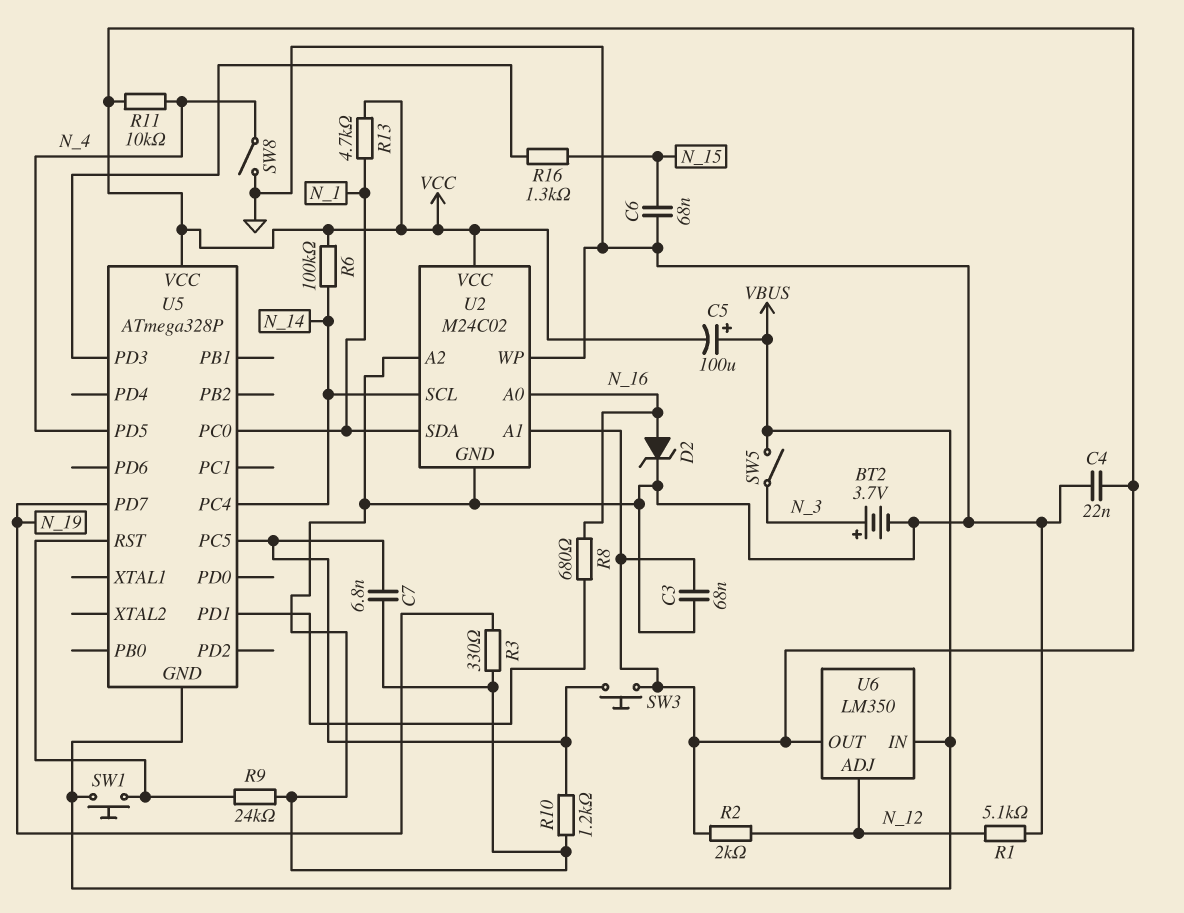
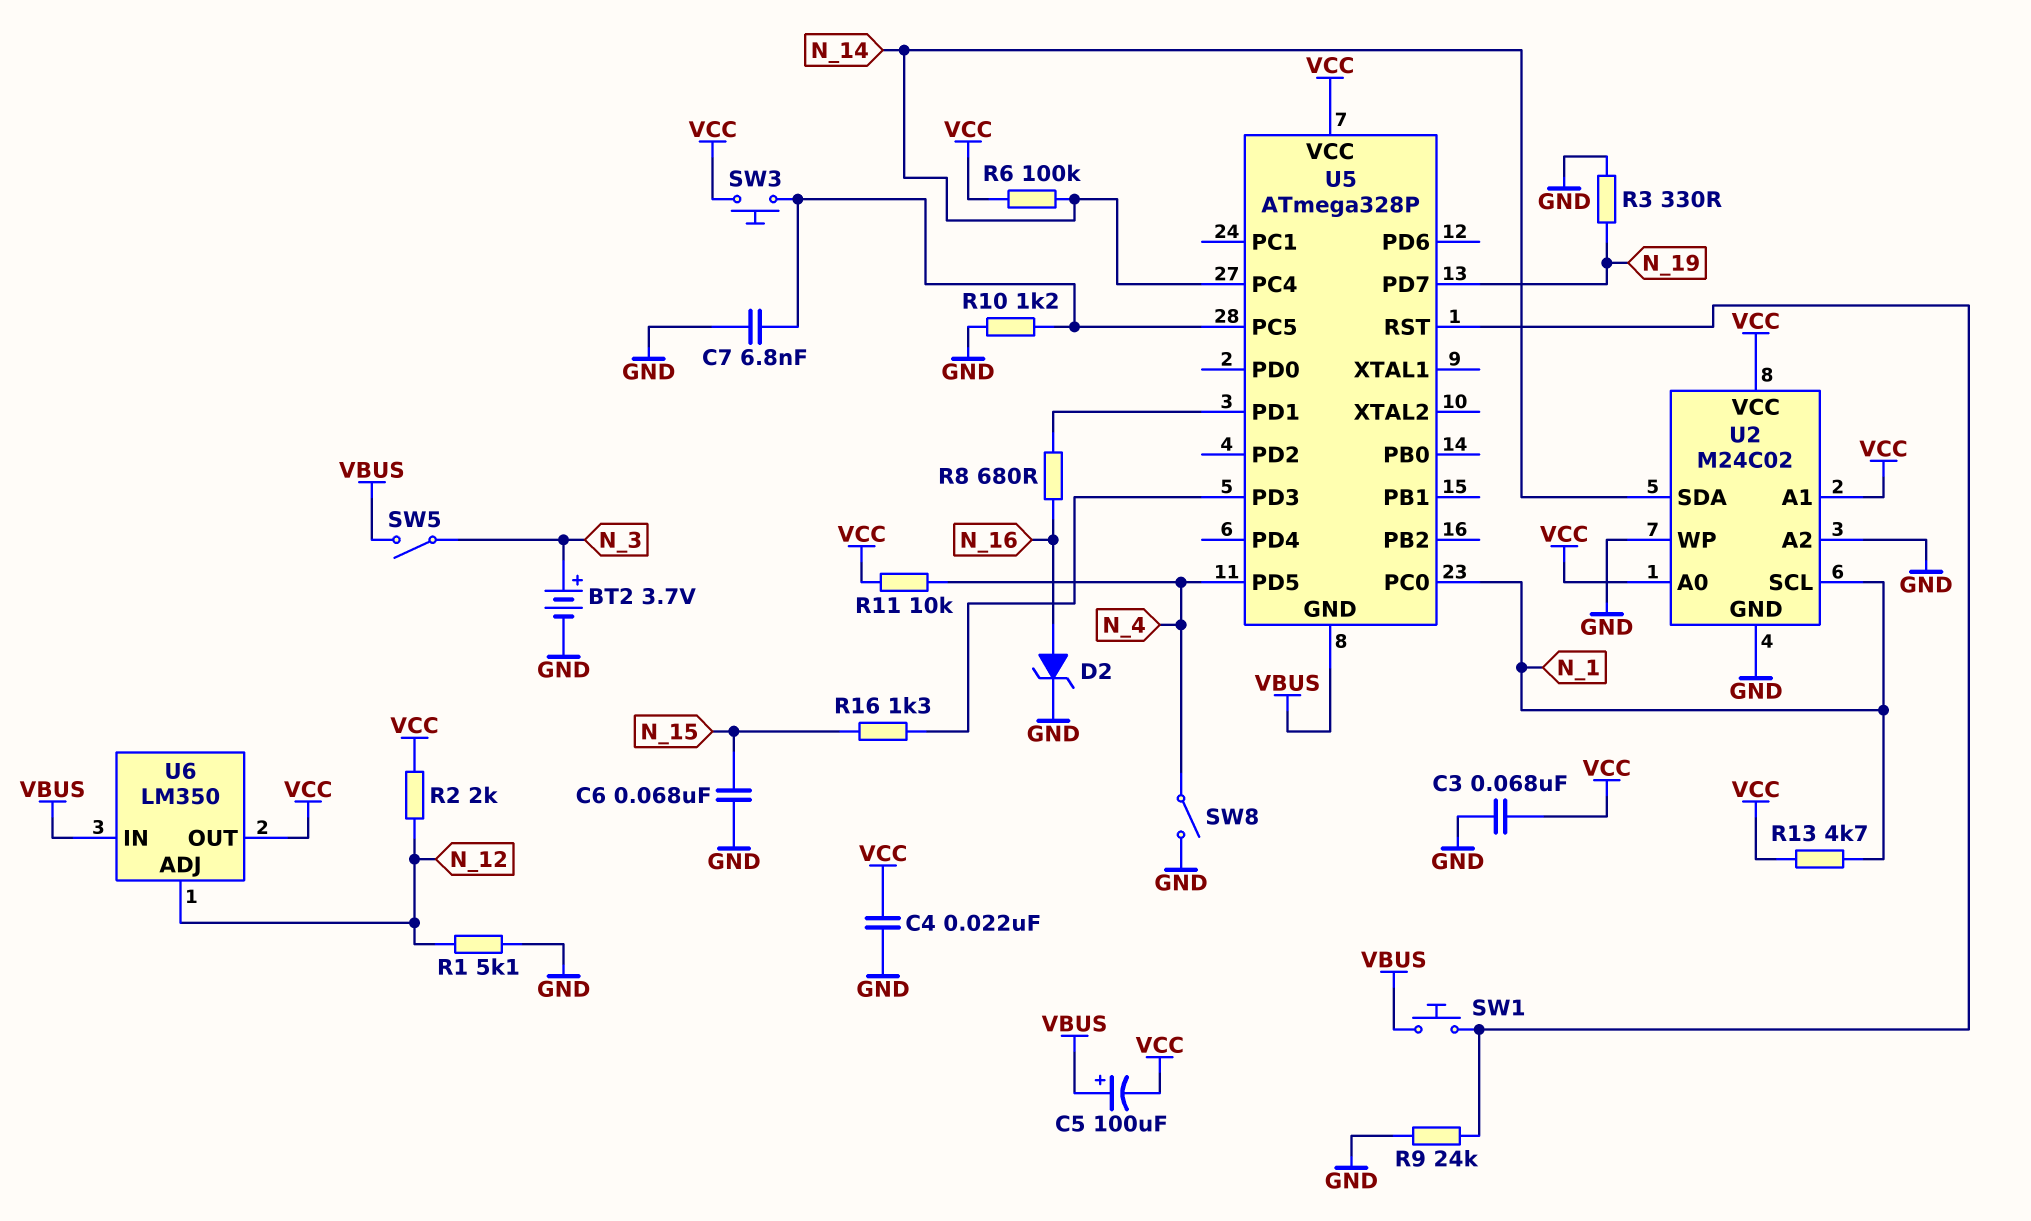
U2 pin A0: N_16 -> VCC
U2 pin SCL: N_14 -> N_1
U2 pin SDA: N_1 -> N_14

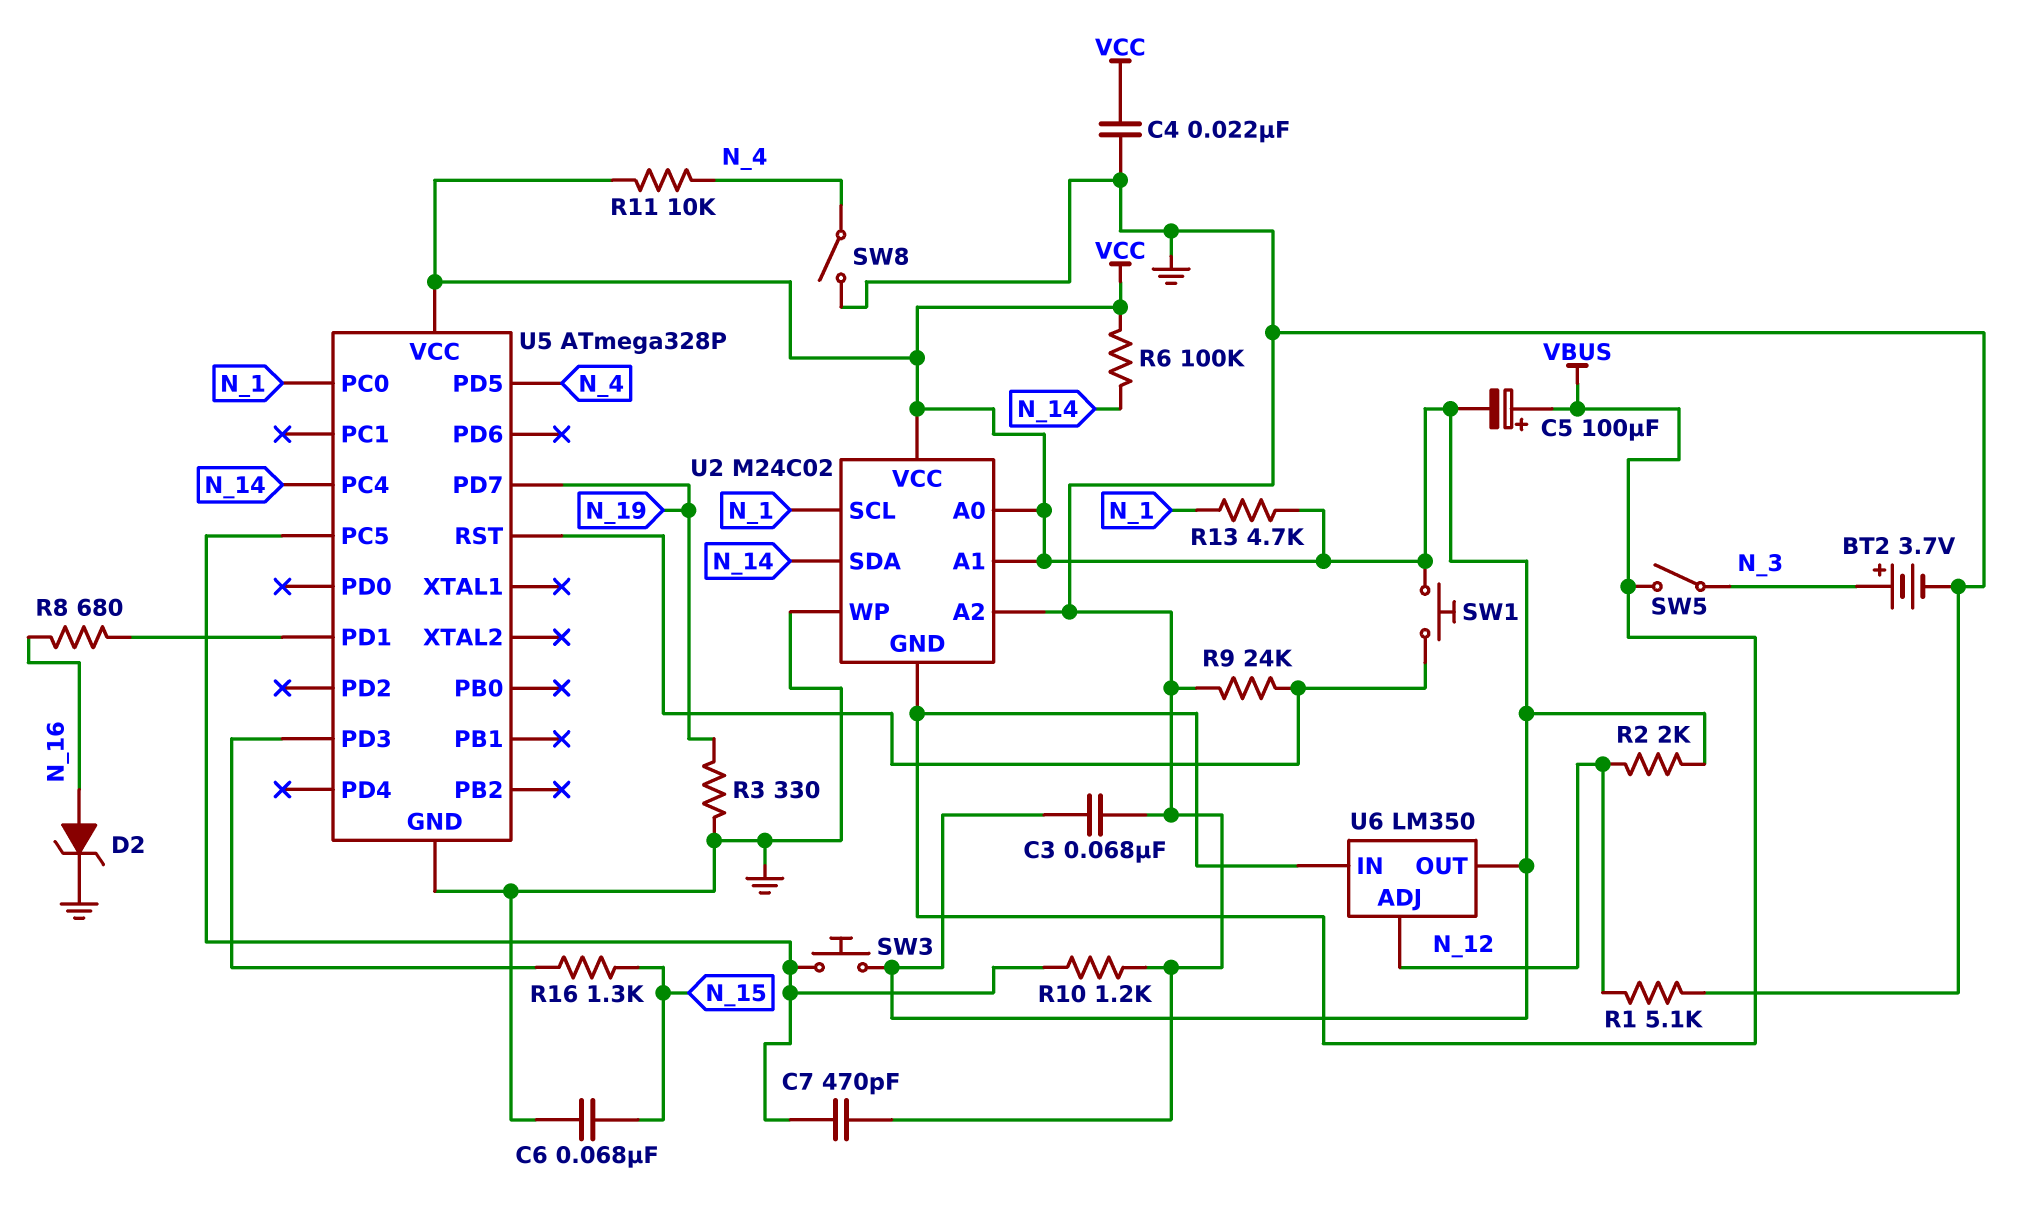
C7: 6.8nF (GND, U5/PC5) -> 470pF (GND, U5/PC5)
SW1: button (U5/RST, VBUS) -> button (U5/RST, VCC)
U2 pin GND: GND -> VBUS
U5 pin GND: VBUS -> GND

